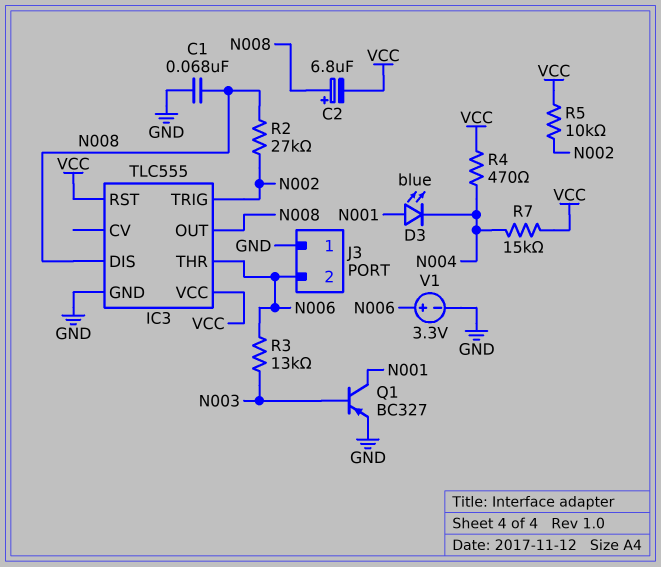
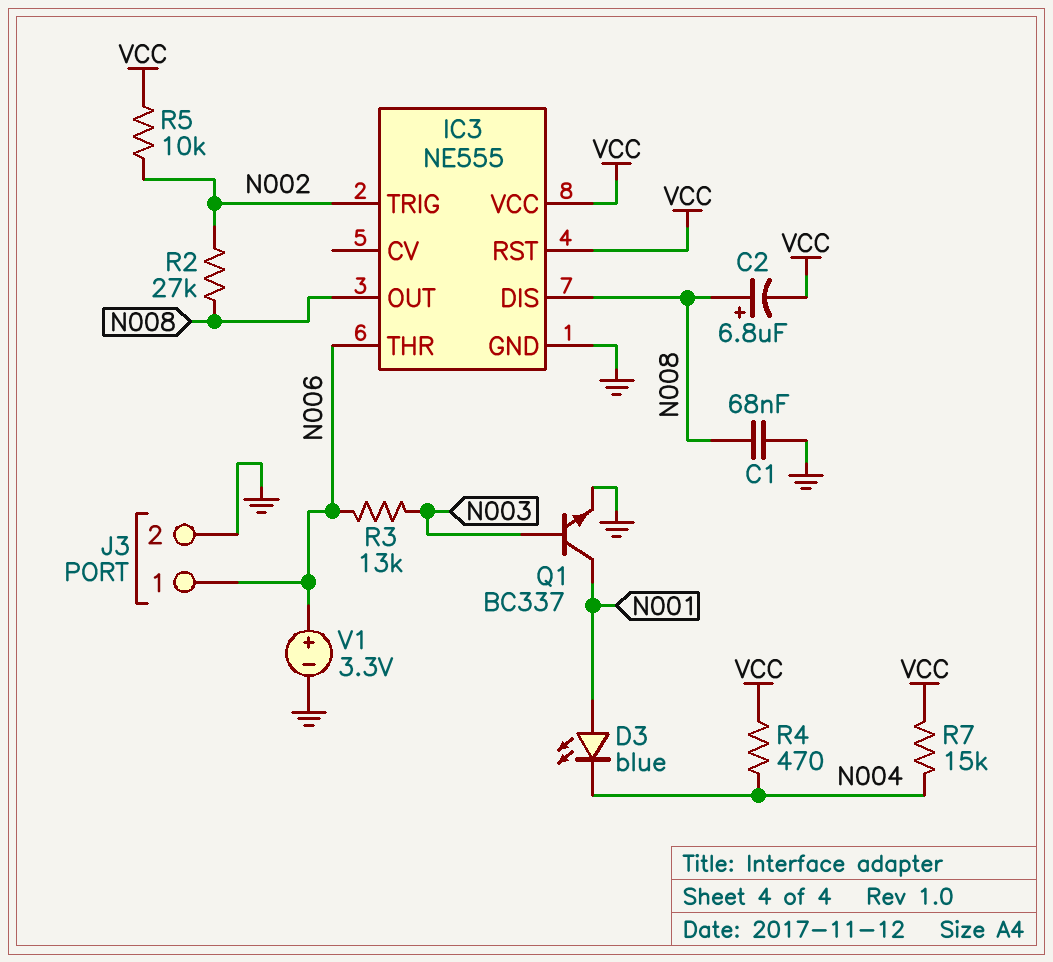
IC3: TLC555 -> NE555
J3 pin 1: GND -> N006
J3 pin 2: N006 -> GND
Q1: PNP BC327 (B N003, C N001, E GND) -> NPN BC337 (B N003, C N001, E GND)

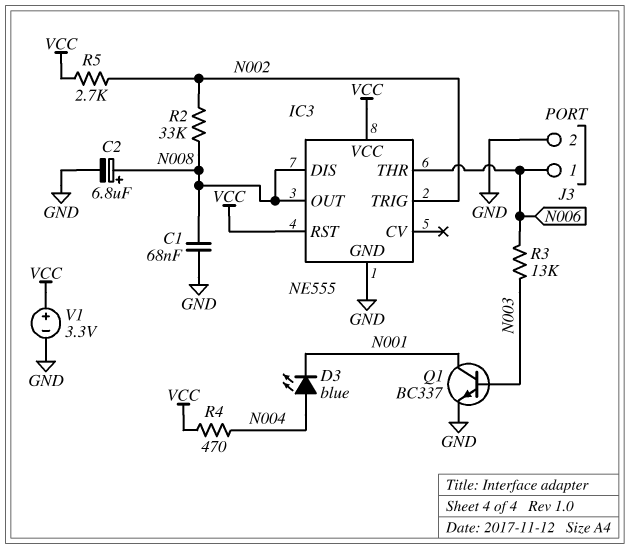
C2: 6.8uF (plus N008, minus VCC) -> 6.8uF (plus N008, minus GND)
D3: LED blue (A N001, K N004) -> LED blue (A N004, K N001)
R2: 27k (N002, N008) -> 33k (N002, N008)
R5: 10k (N002, VCC) -> 2.7k (N002, VCC)
R7: 15k (N004, VCC) -> none
V1: 3.3V (plus N006, minus GND) -> 3.3V (plus VCC, minus GND)

